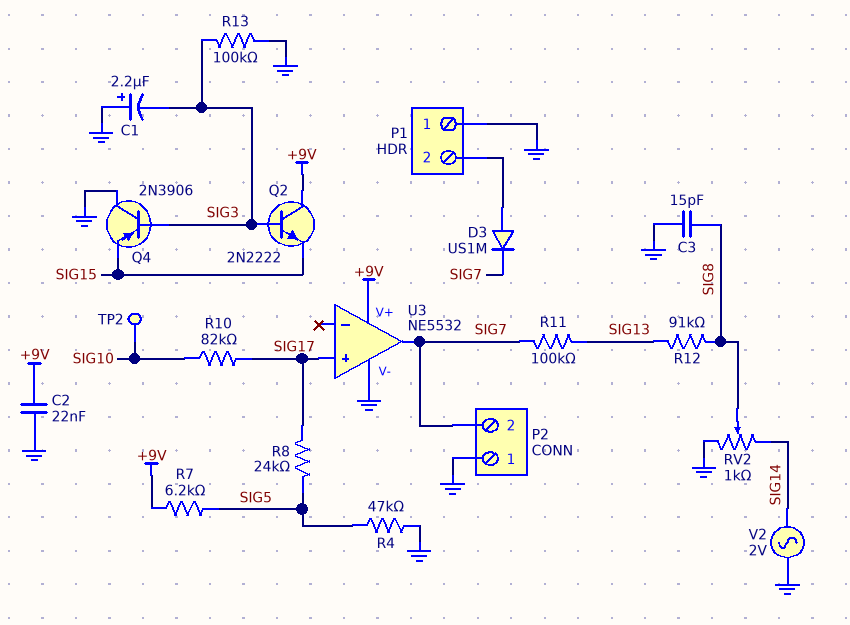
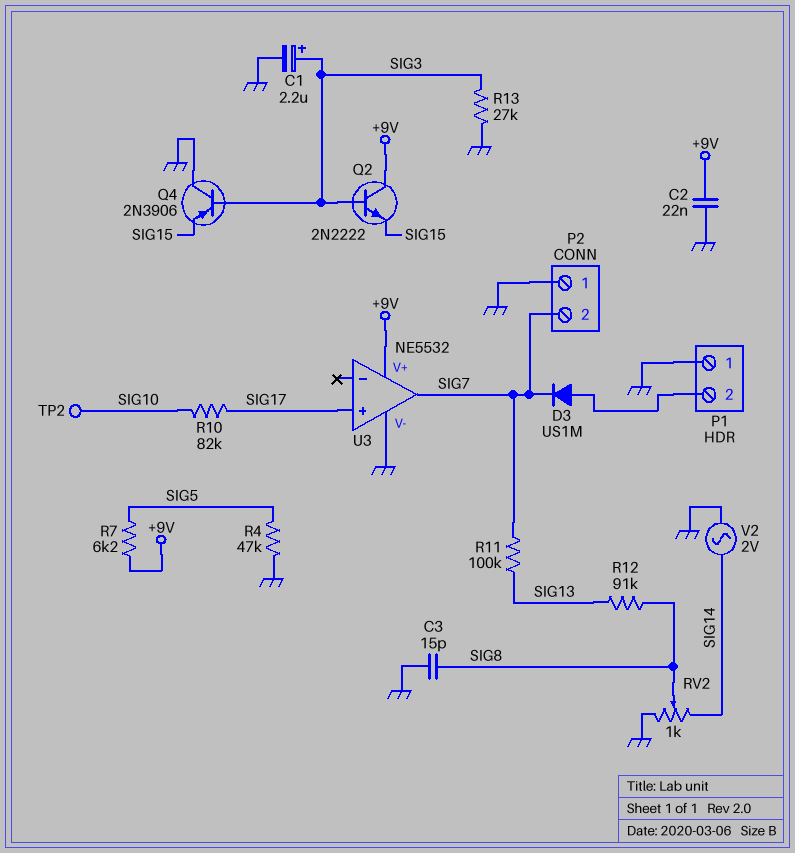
C1: 2.2uF (plus GND, minus SIG3) -> 2.2uF (plus SIG3, minus GND)
R8: 24k (SIG5, SIG17) -> none
R13: 100k (GND, SIG3) -> 27k (GND, SIG3)

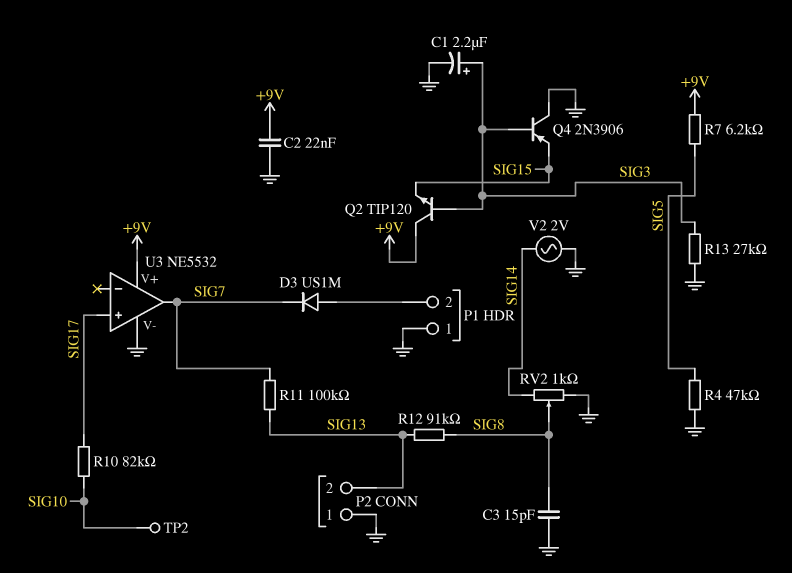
P2 pin 2: SIG7 -> SIG13
Q2: NPN 2N2222 (B SIG3, C +9V, E SIG15) -> NPN TIP120 (B SIG3, C +9V, E SIG15)

